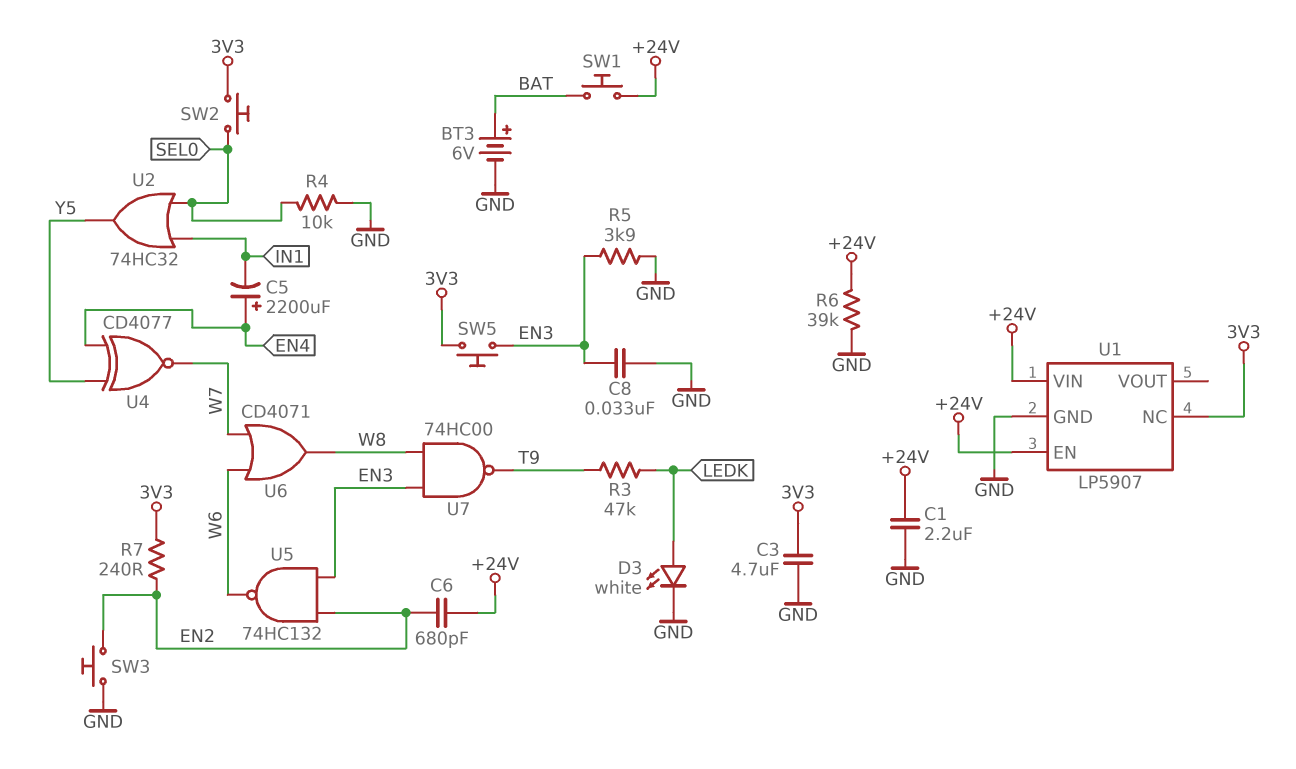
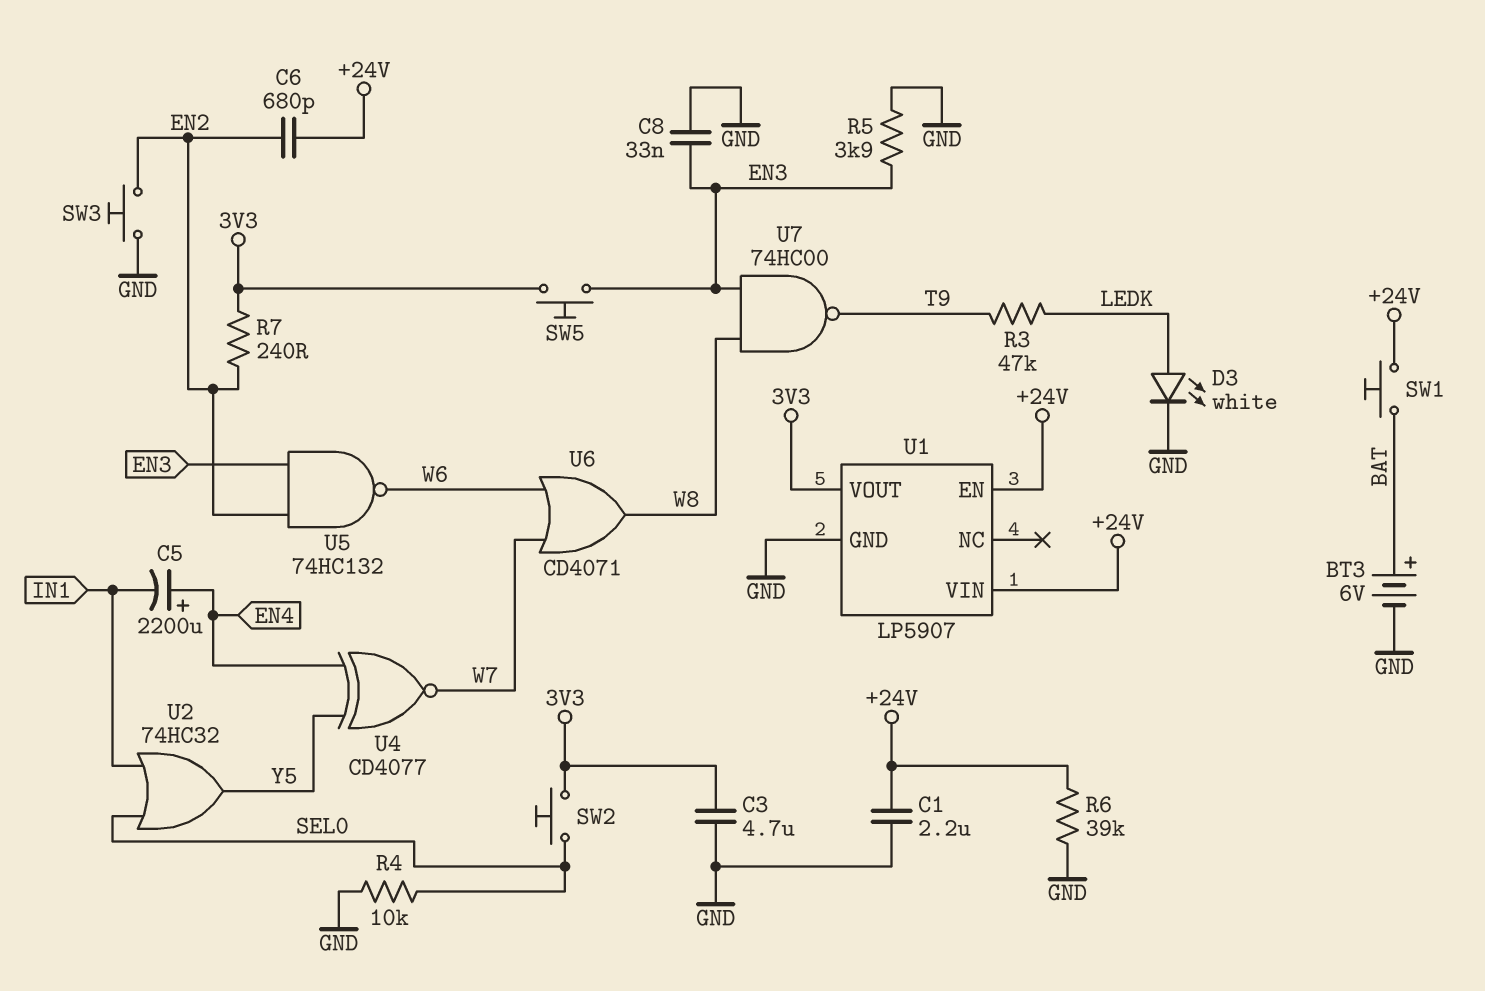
U1 pin NC: 3V3 -> none
U1 pin VOUT: none -> 3V3

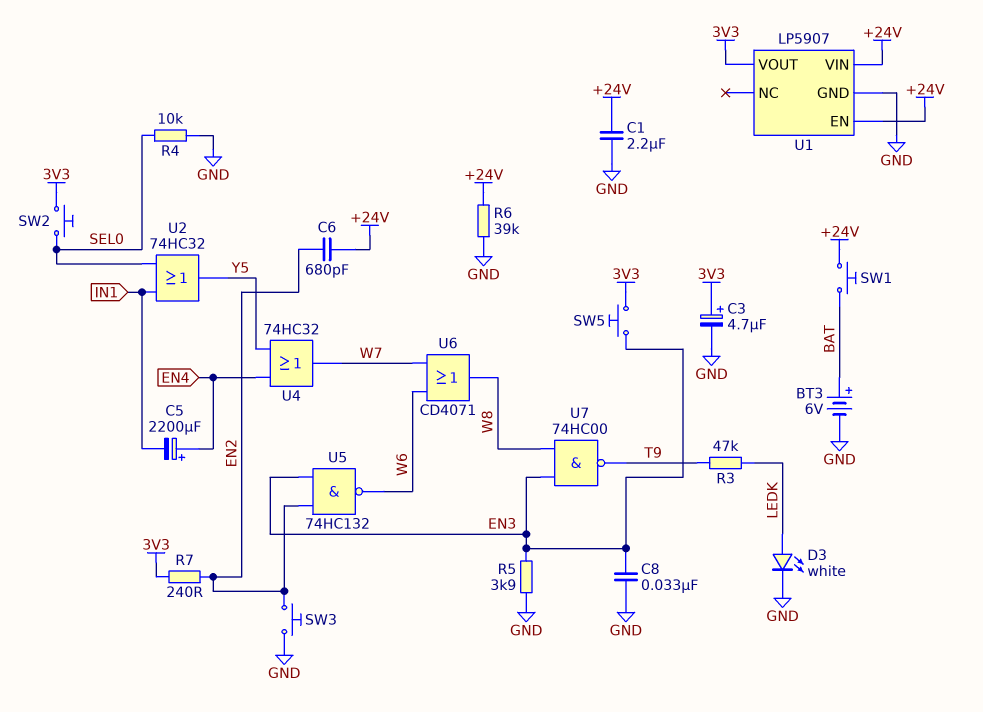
C3: 4.7uF (3V3, GND) -> 4.7uF (plus 3V3, minus GND)
U4: XNOR CD4077 (in EN4, in Y5, out W7) -> OR 74HC32 (in EN4, in Y5, out W7)

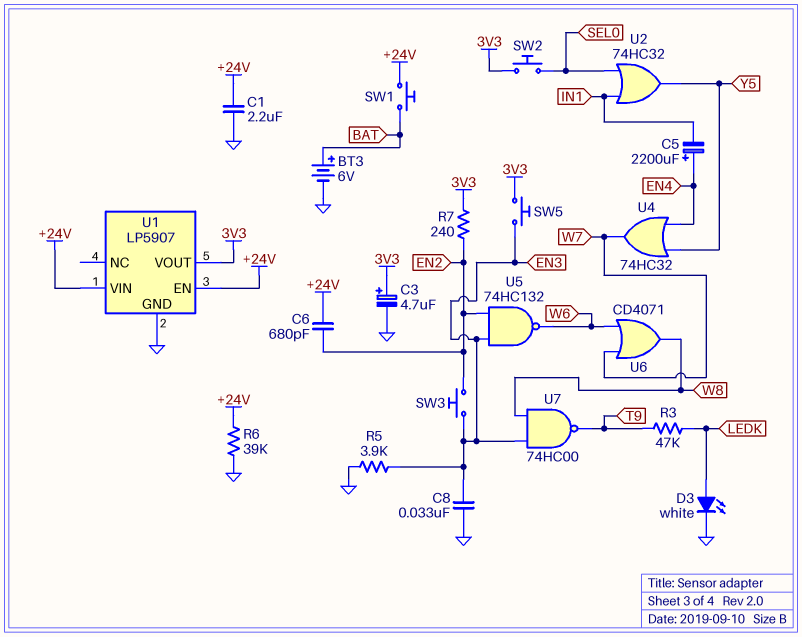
R4: 10k (GND, SEL0) -> none
SW3: button (EN2, GND) -> button (EN2, EN3)

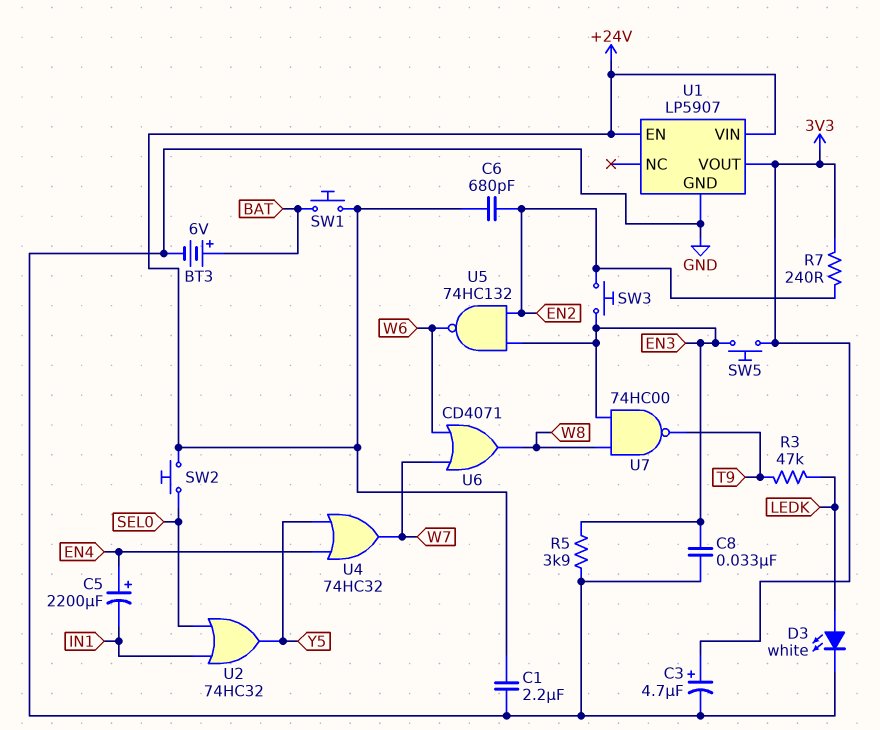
R6: 39k (+24V, GND) -> none
SW2: button (3V3, SEL0) -> button (+24V, SEL0)

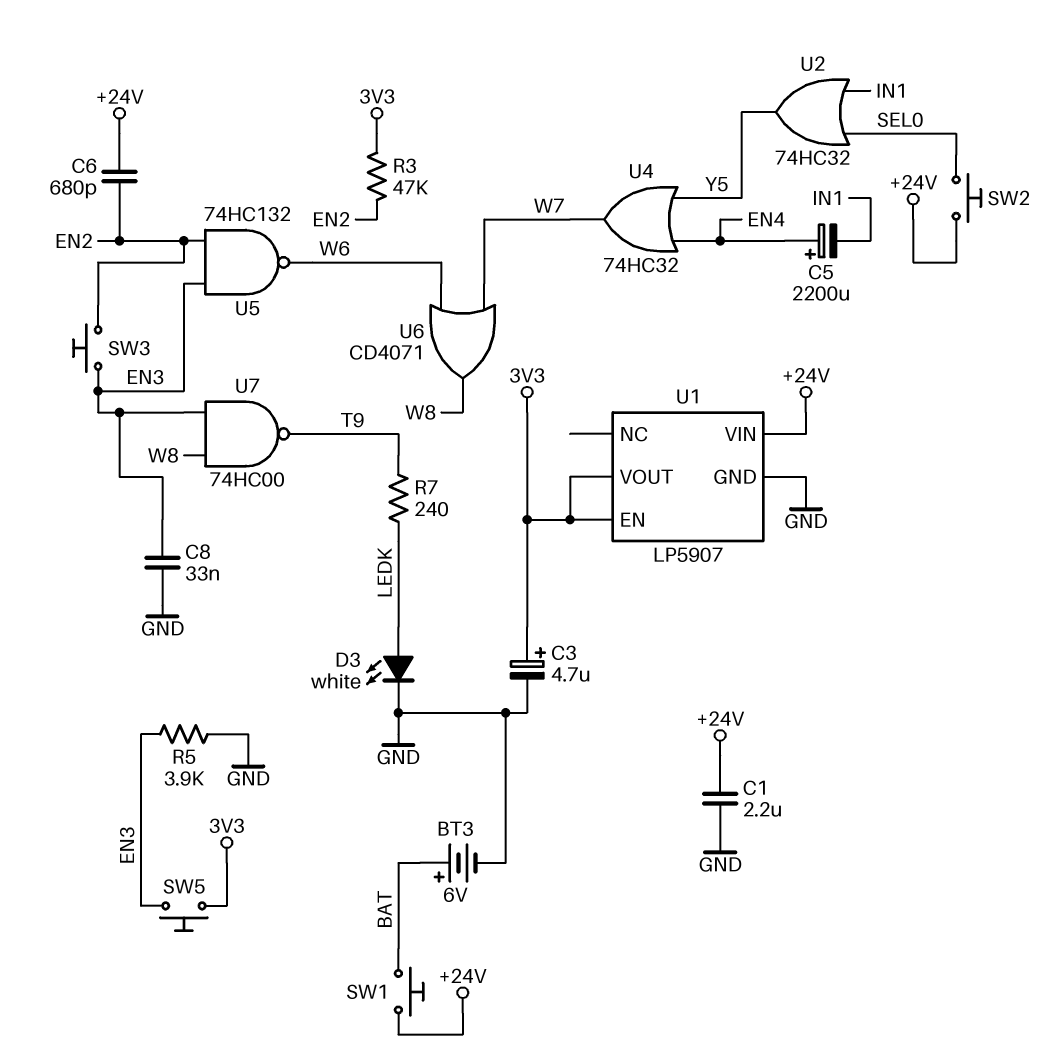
R3: 47k (LEDK, T9) -> 47k (3V3, EN2)
R7: 240 (3V3, EN2) -> 240 (LEDK, T9)
U1 pin EN: +24V -> 3V3

